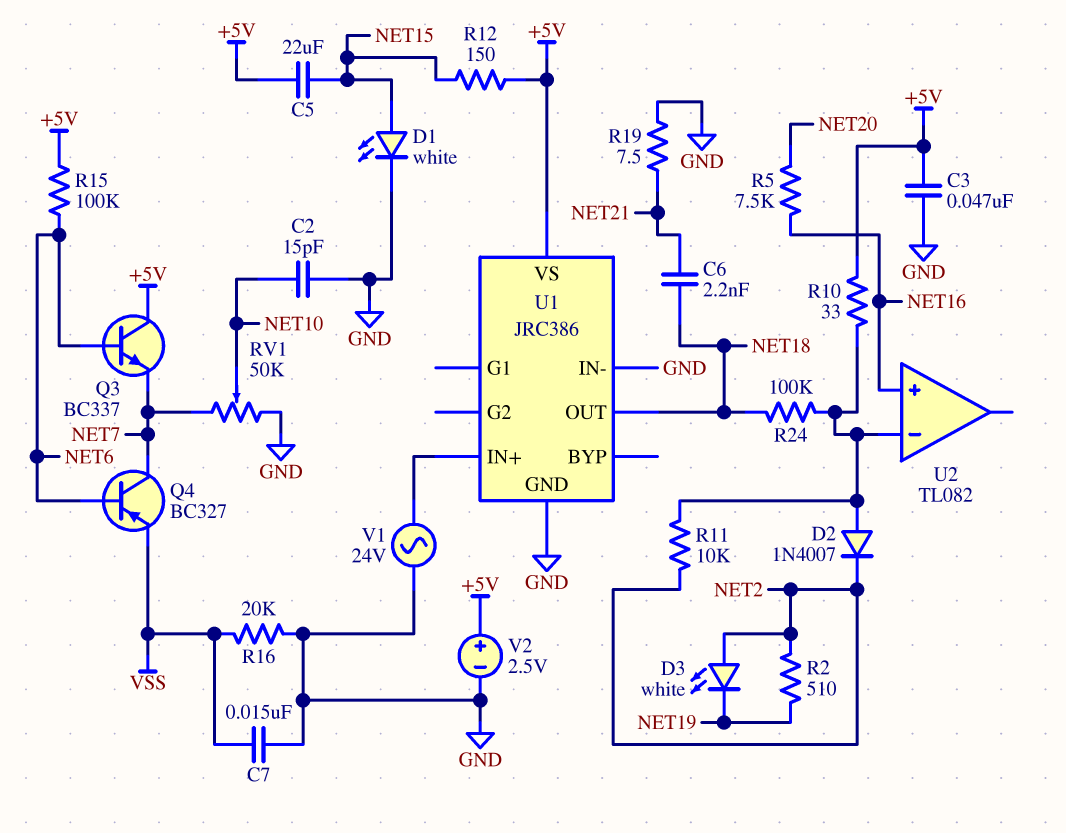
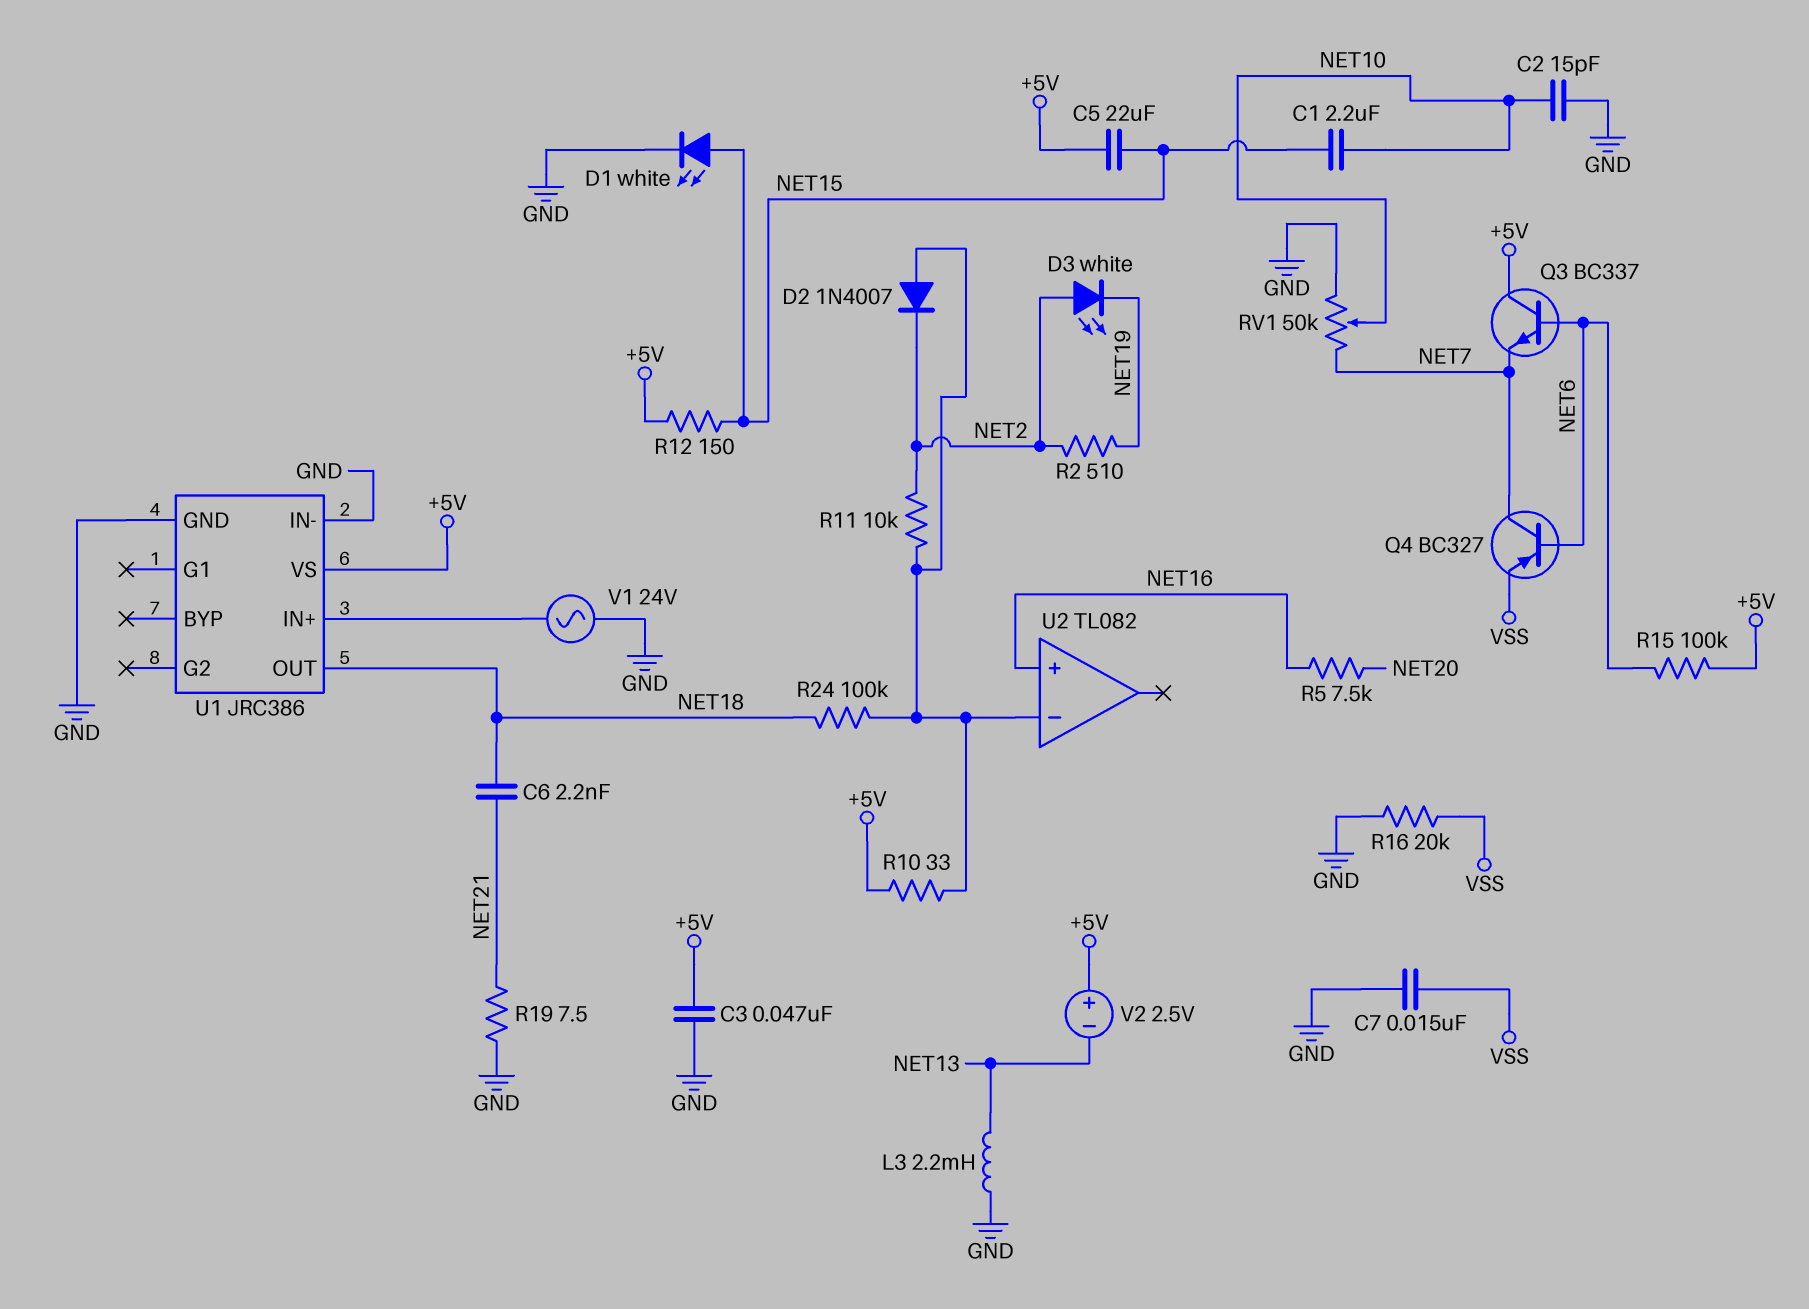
C1: none -> 2.2uF (NET10, NET15)
L3: none -> 2.2mH (GND, NET13)
V2: 2.5V (plus +5V, minus GND) -> 2.5V (plus +5V, minus NET13)

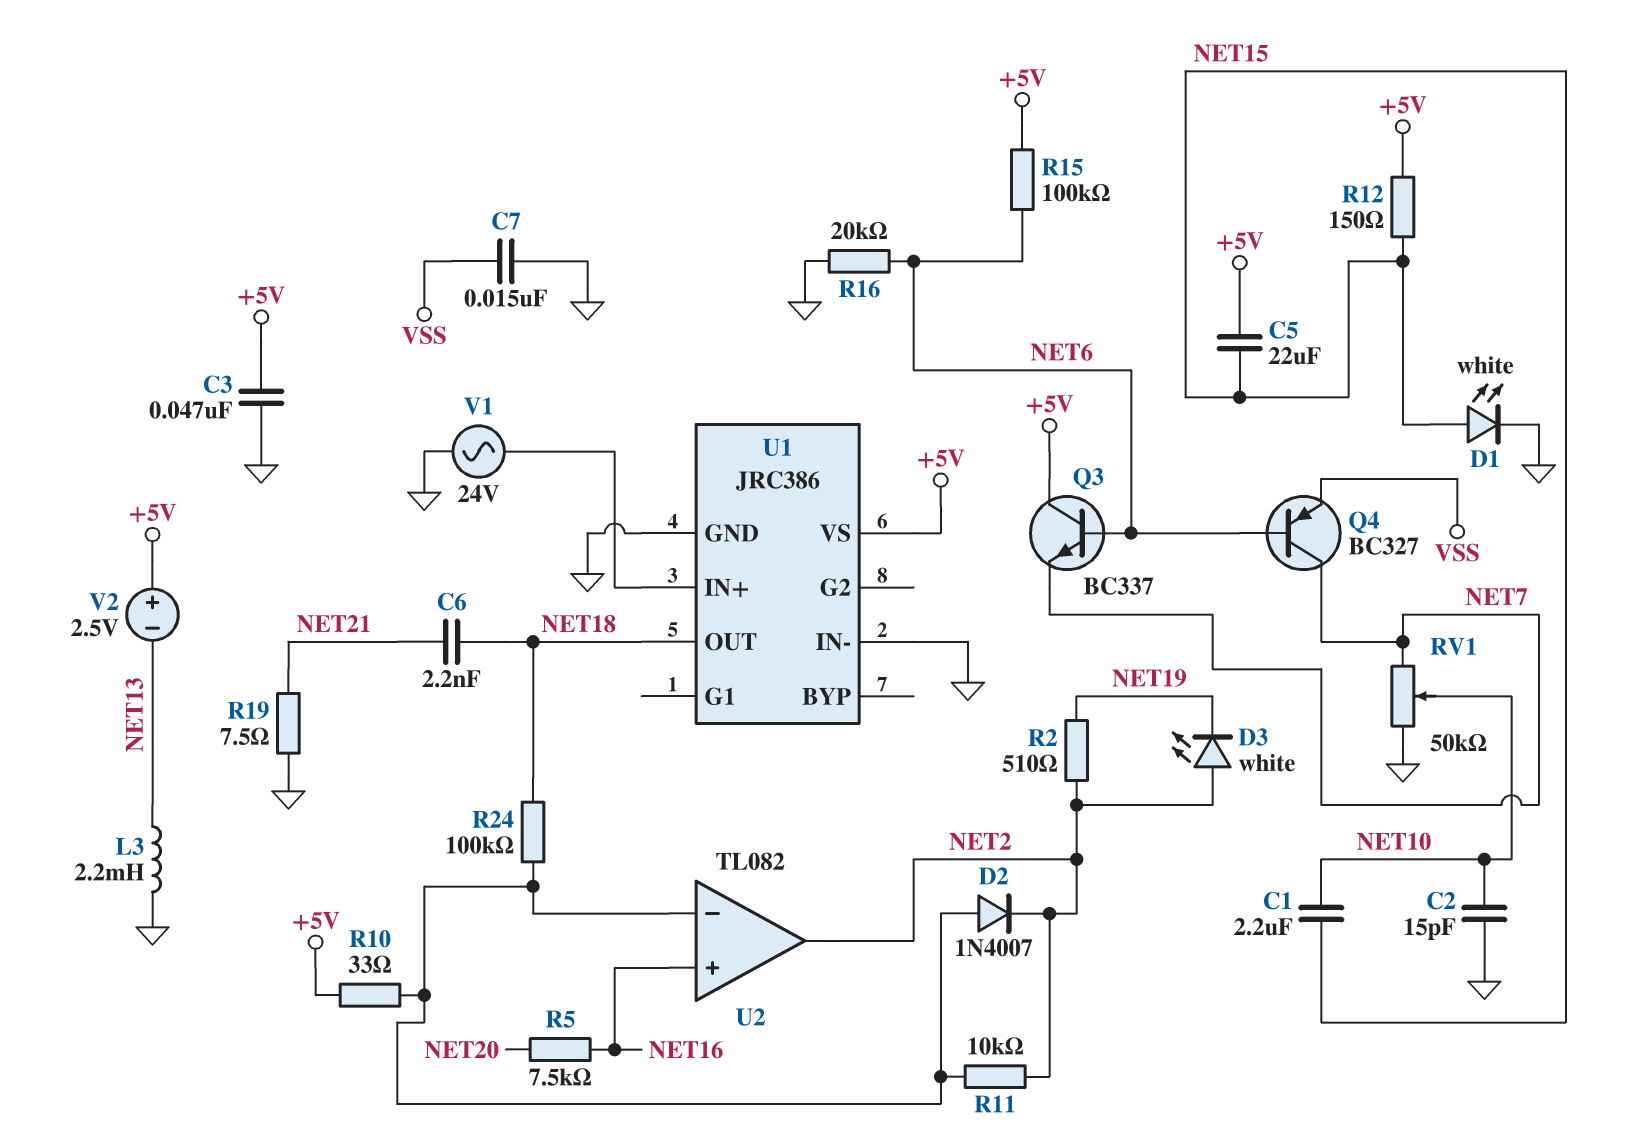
R16: 20k (GND, VSS) -> 20k (GND, NET6)
U2 pin out: none -> NET2

